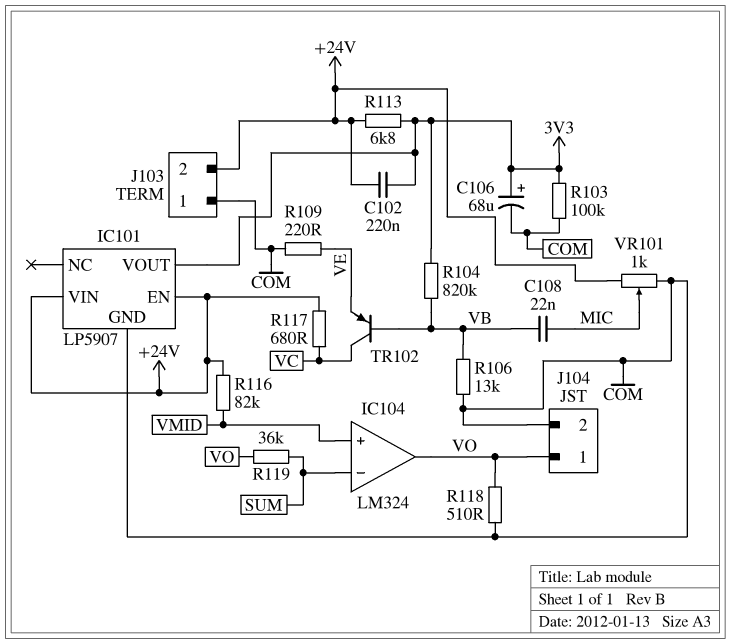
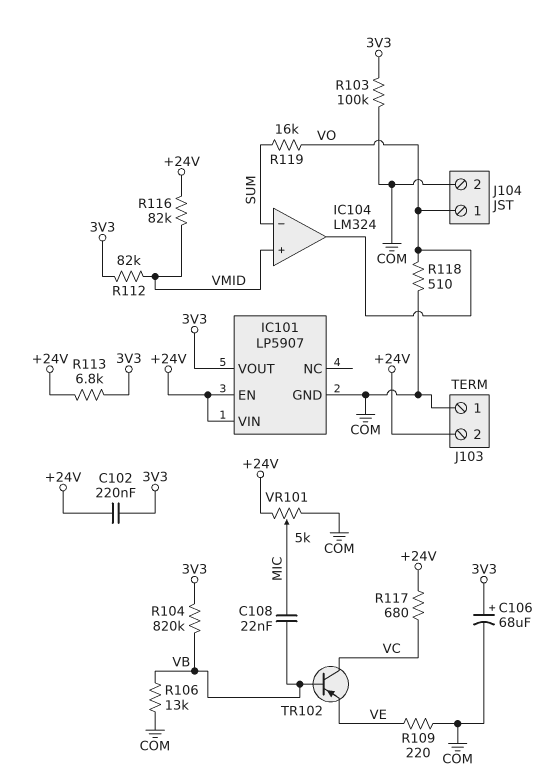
R112: none -> 82k (3V3, VMID)
R119: 36k (SUM, VO) -> 16k (SUM, VO)
VR101: 1k (+24V, COM, wiper MIC) -> 5k (+24V, COM, wiper MIC)

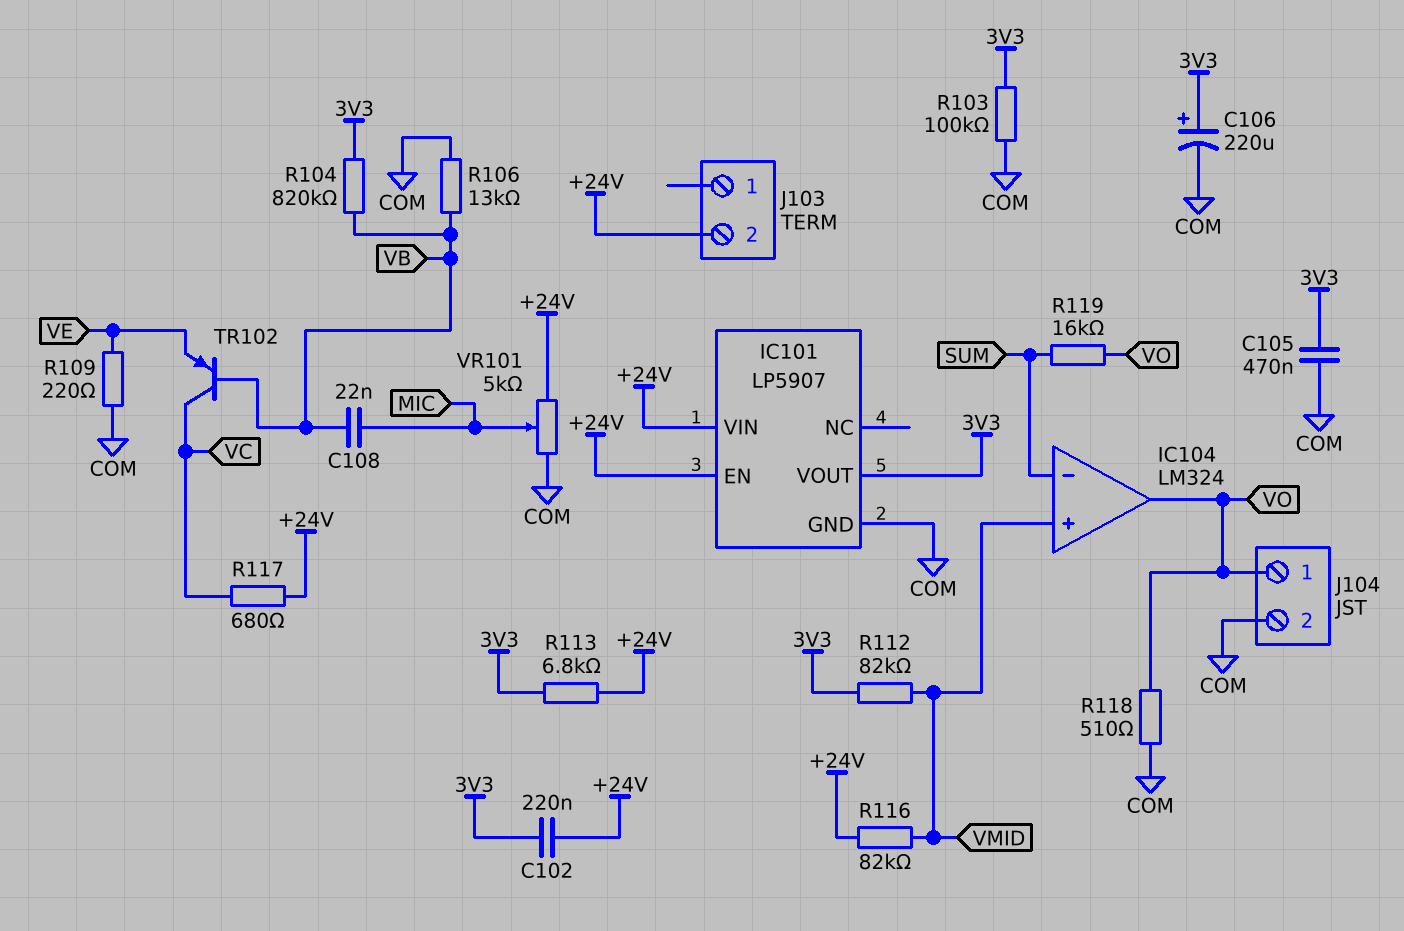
C105: none -> 470nF (3V3, COM)
C106: 68uF (plus 3V3, minus COM) -> 220uF (plus 3V3, minus COM)
J103 pin 1: COM -> none

